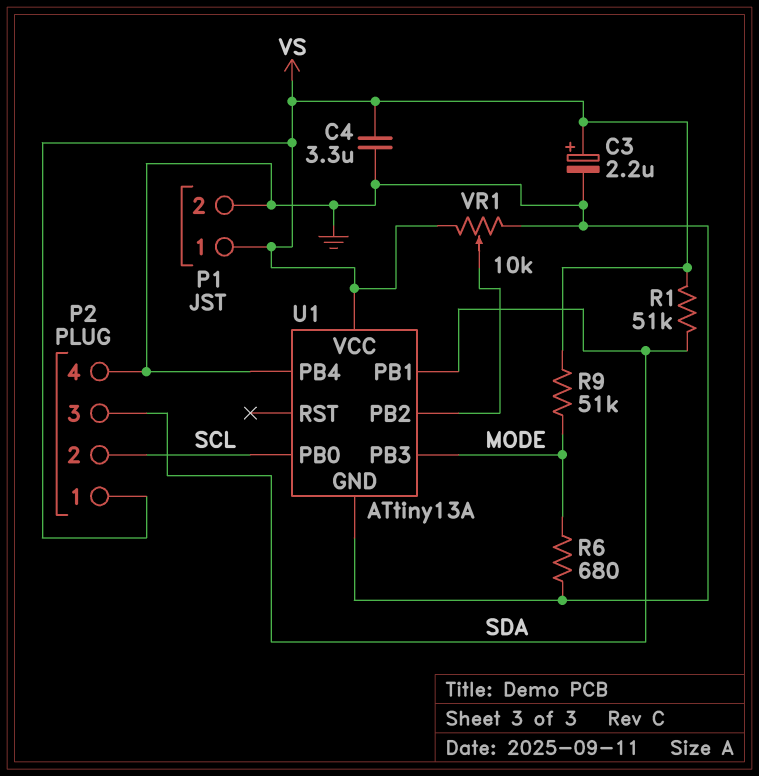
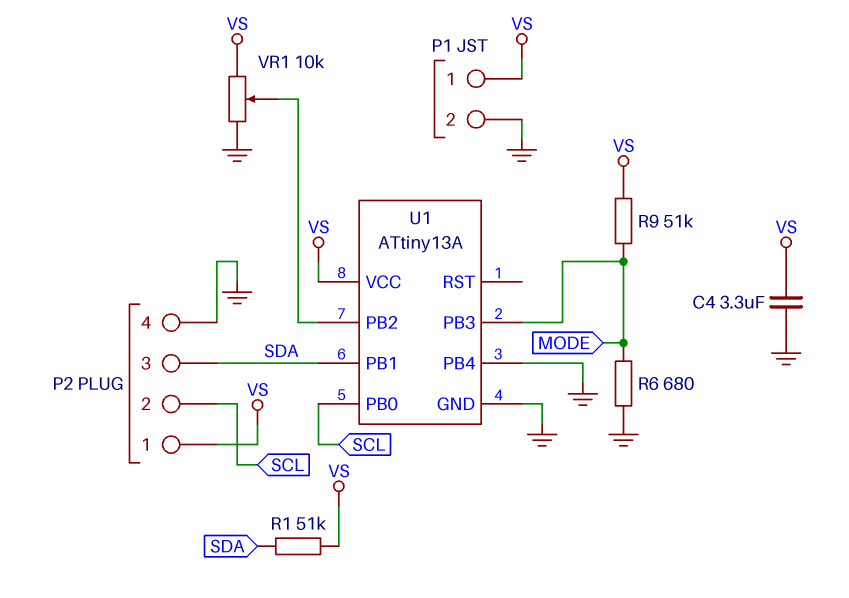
C3: 2.2uF (plus VS, minus GND) -> none

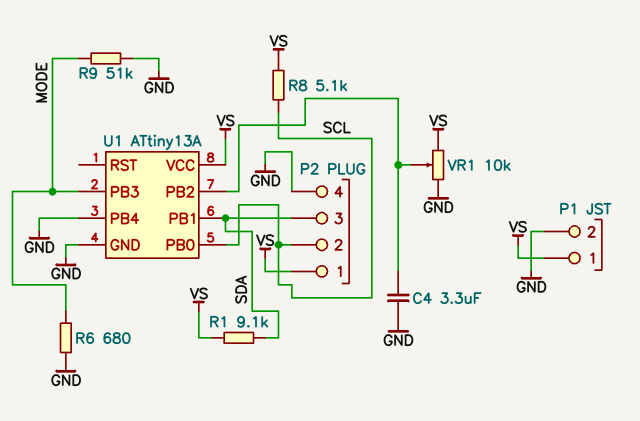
C4: 3.3uF (GND, VS) -> 3.3uF (GND, U1/PB2)
R1: 51k (SDA, VS) -> 9.1k (SDA, VS)
R8: none -> 5.1k (SCL, VS)
R9: 51k (MODE, VS) -> 51k (GND, MODE)

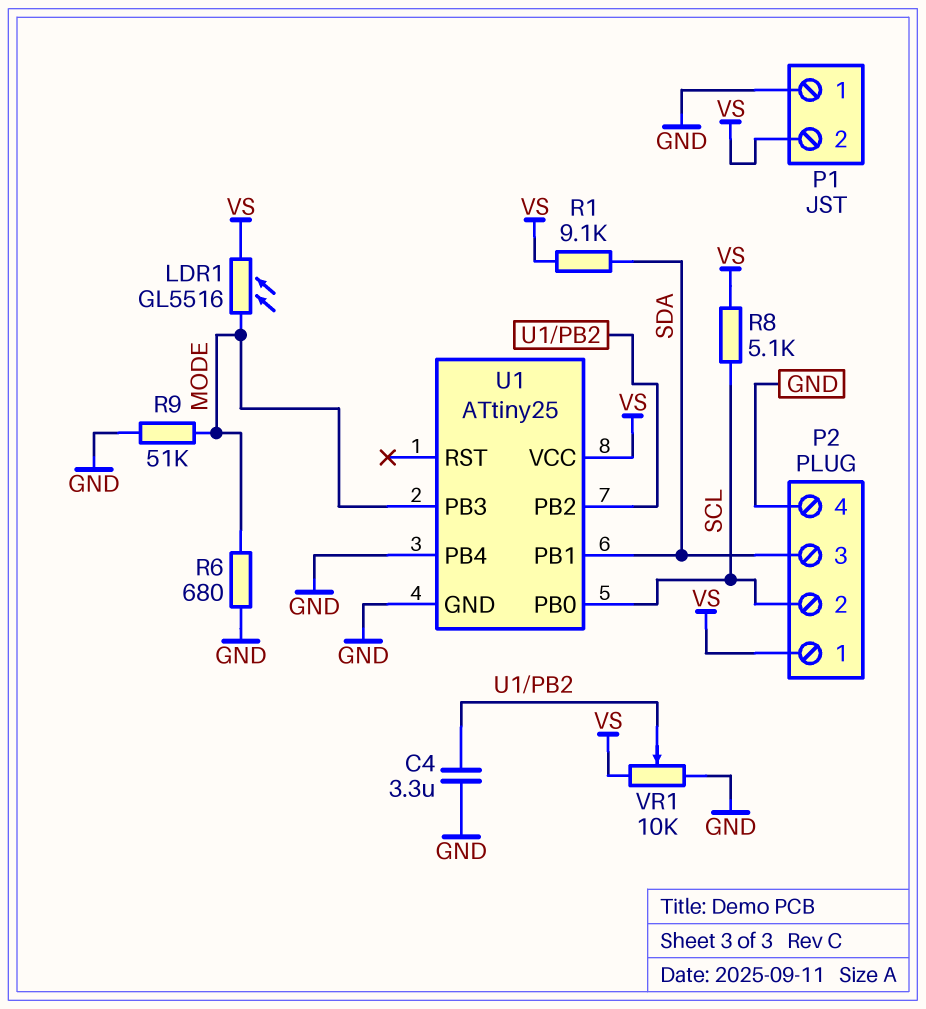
LDR1: none -> GL5516 (MODE, VS)
P1 pin 1: VS -> GND
P1 pin 2: GND -> VS
U1: ATtiny13A -> ATtiny25

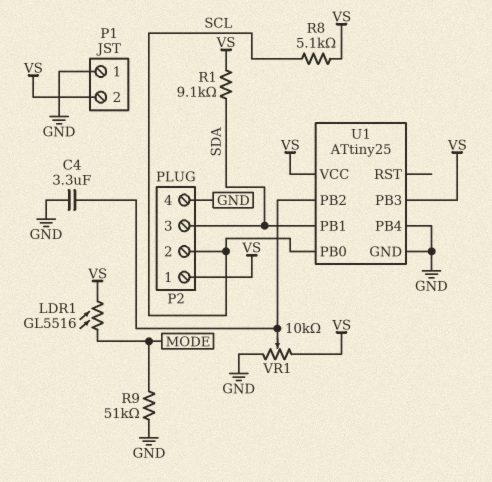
R6: 680 (GND, MODE) -> none
U1 pin PB3: MODE -> VS

